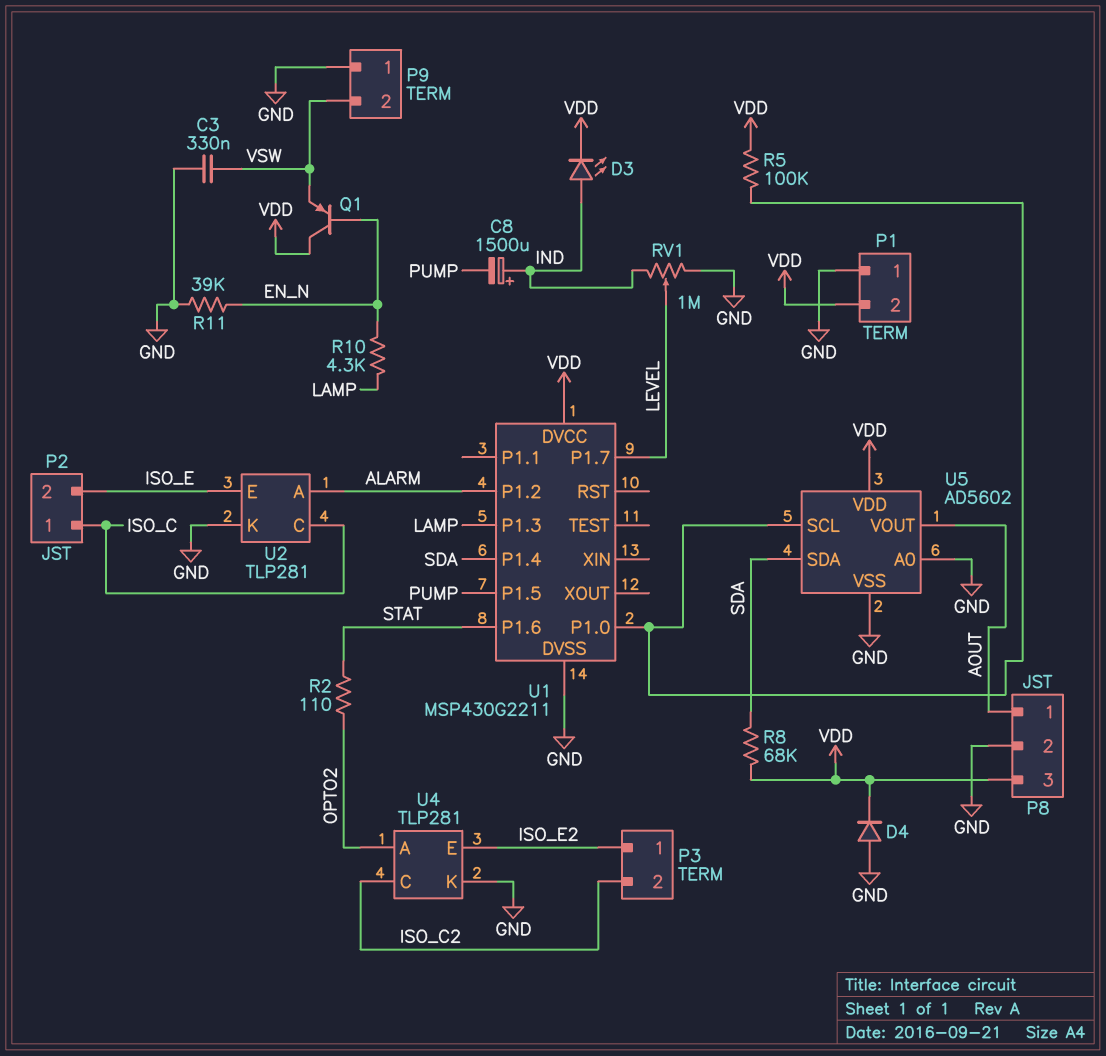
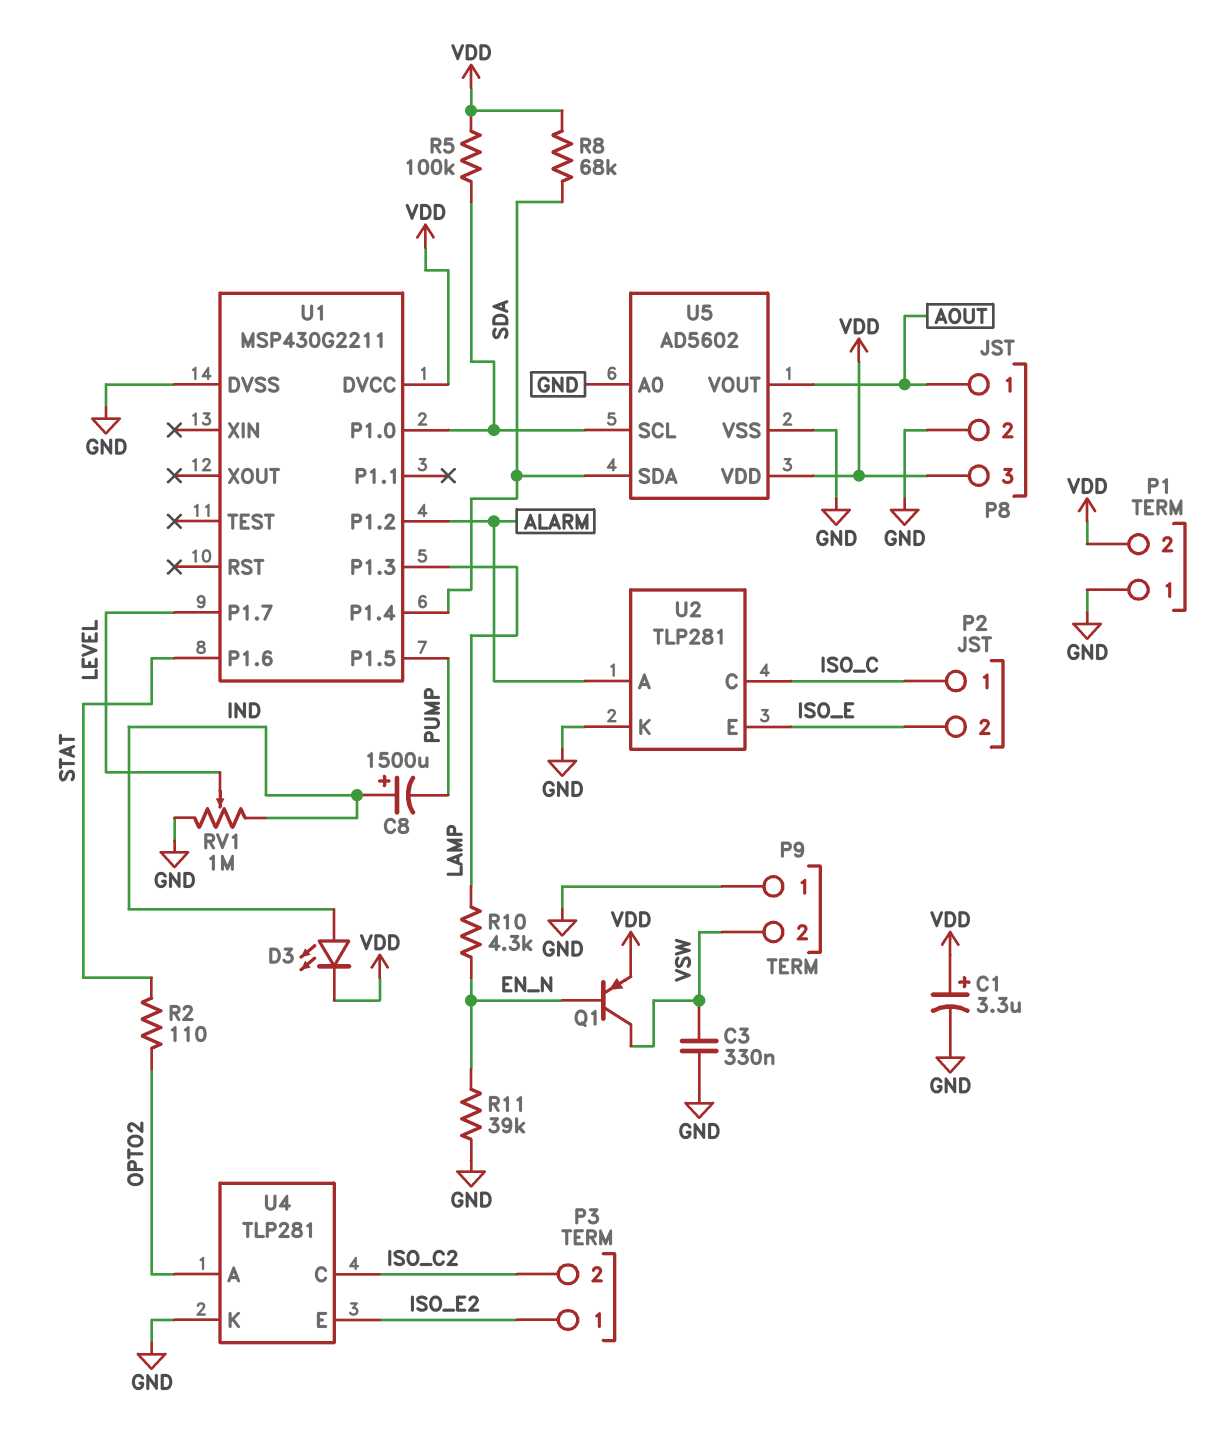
C1: none -> 3.3uF (plus VDD, minus GND)
D4: diode (A GND, K VDD) -> none
Q1: PNP (B EN_N, C VDD, E VSW) -> PNP (B EN_N, C VSW, E VDD)

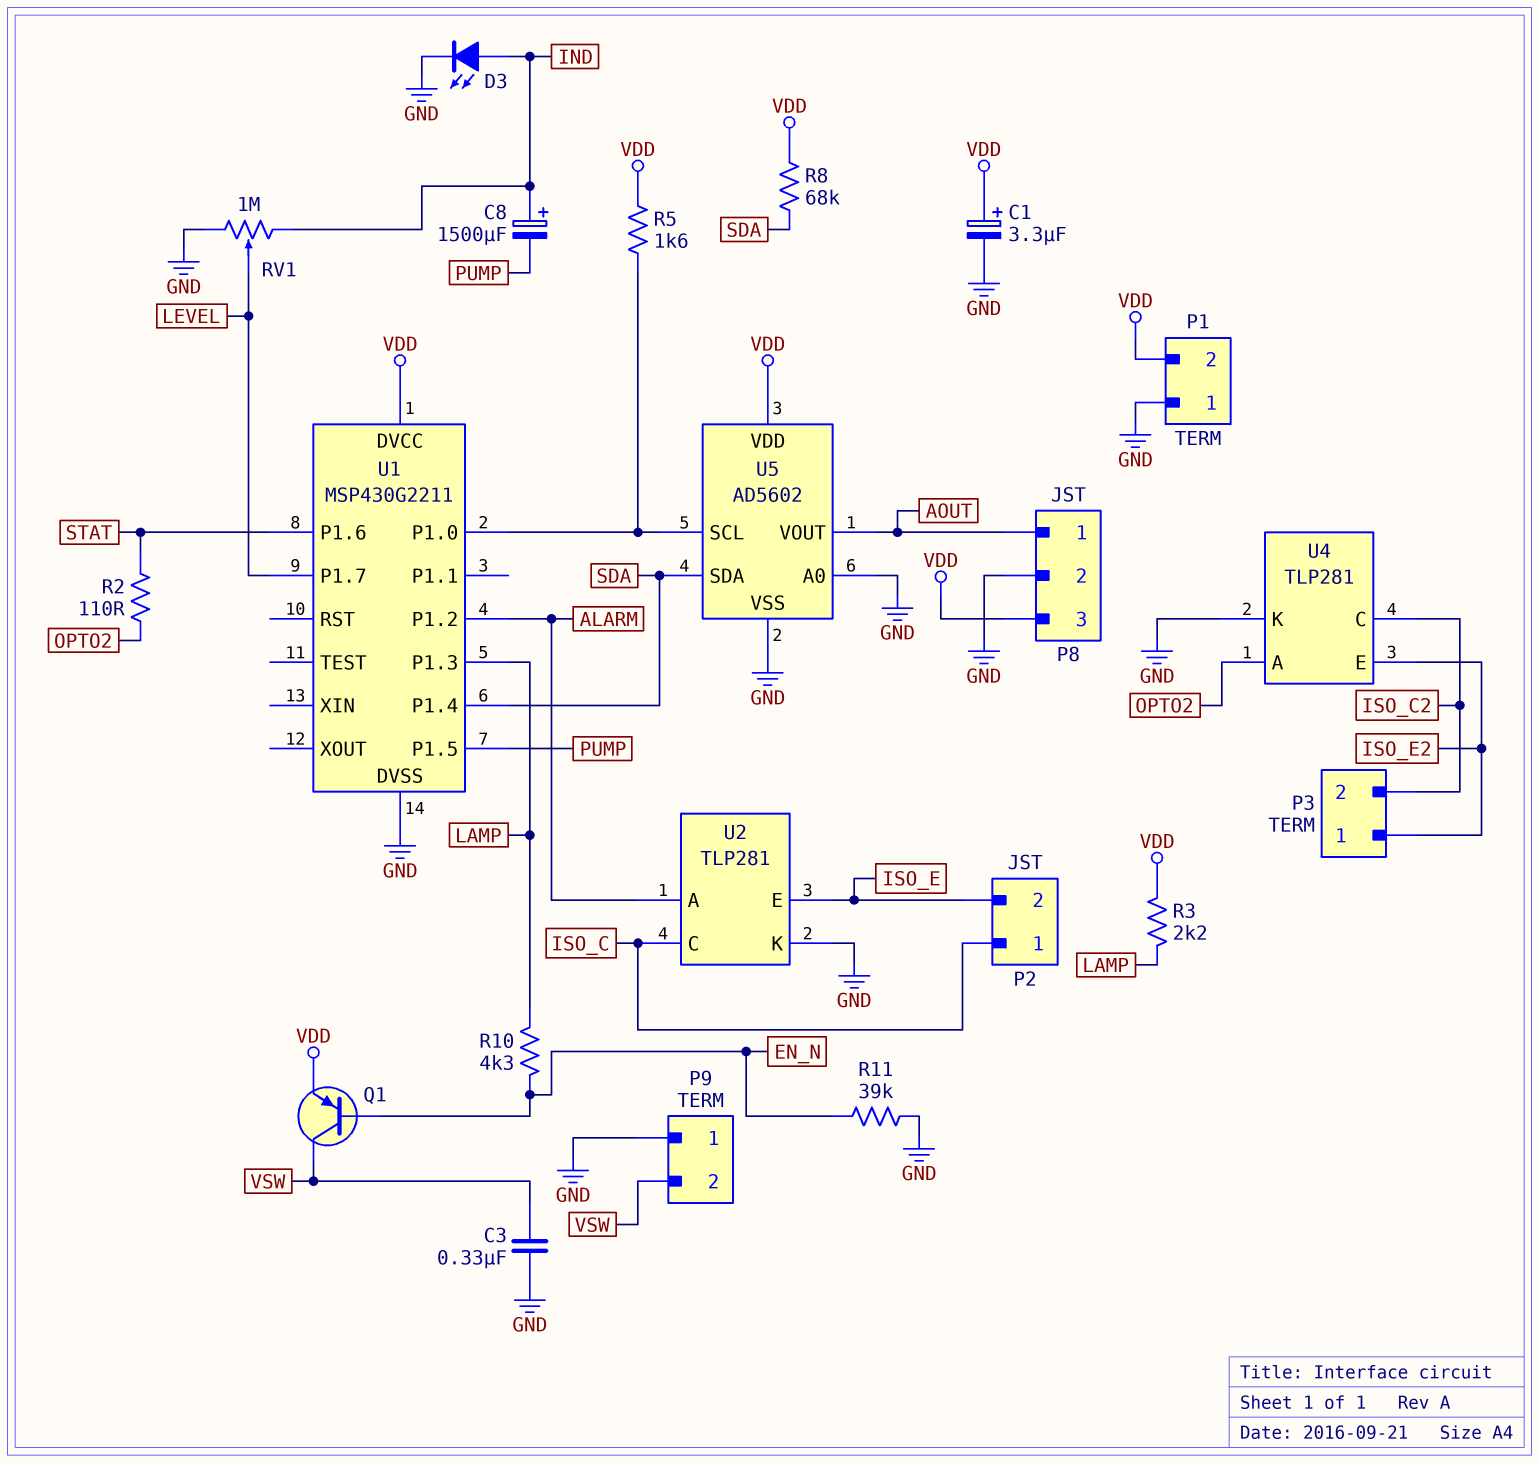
D3: LED (A IND, K VDD) -> LED (A IND, K GND)
R3: none -> 2.2k (LAMP, VDD)
R5: 100k (U1/P1.0, VDD) -> 1.6k (U1/P1.0, VDD)

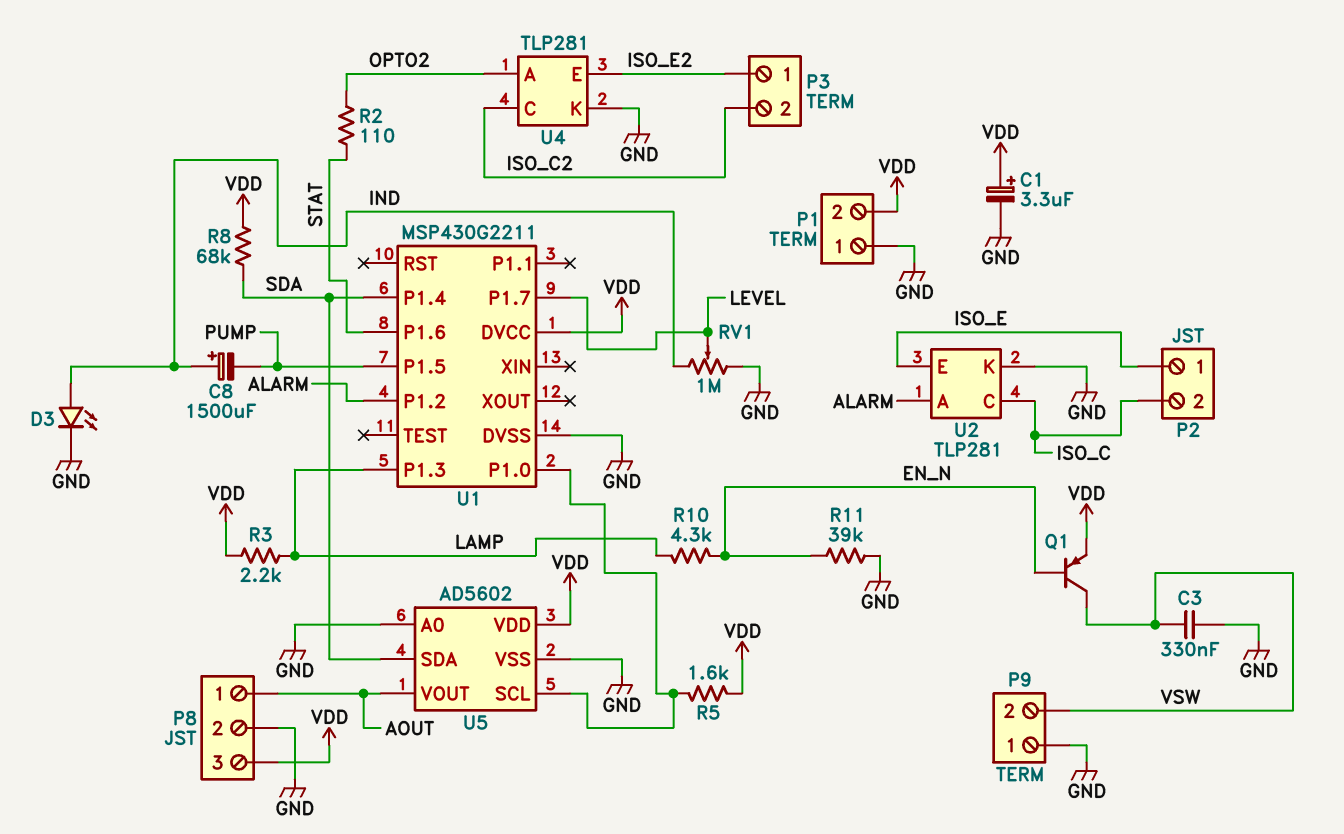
P2 pin 1: ISO_C -> ISO_E
P2 pin 2: ISO_E -> ISO_C

